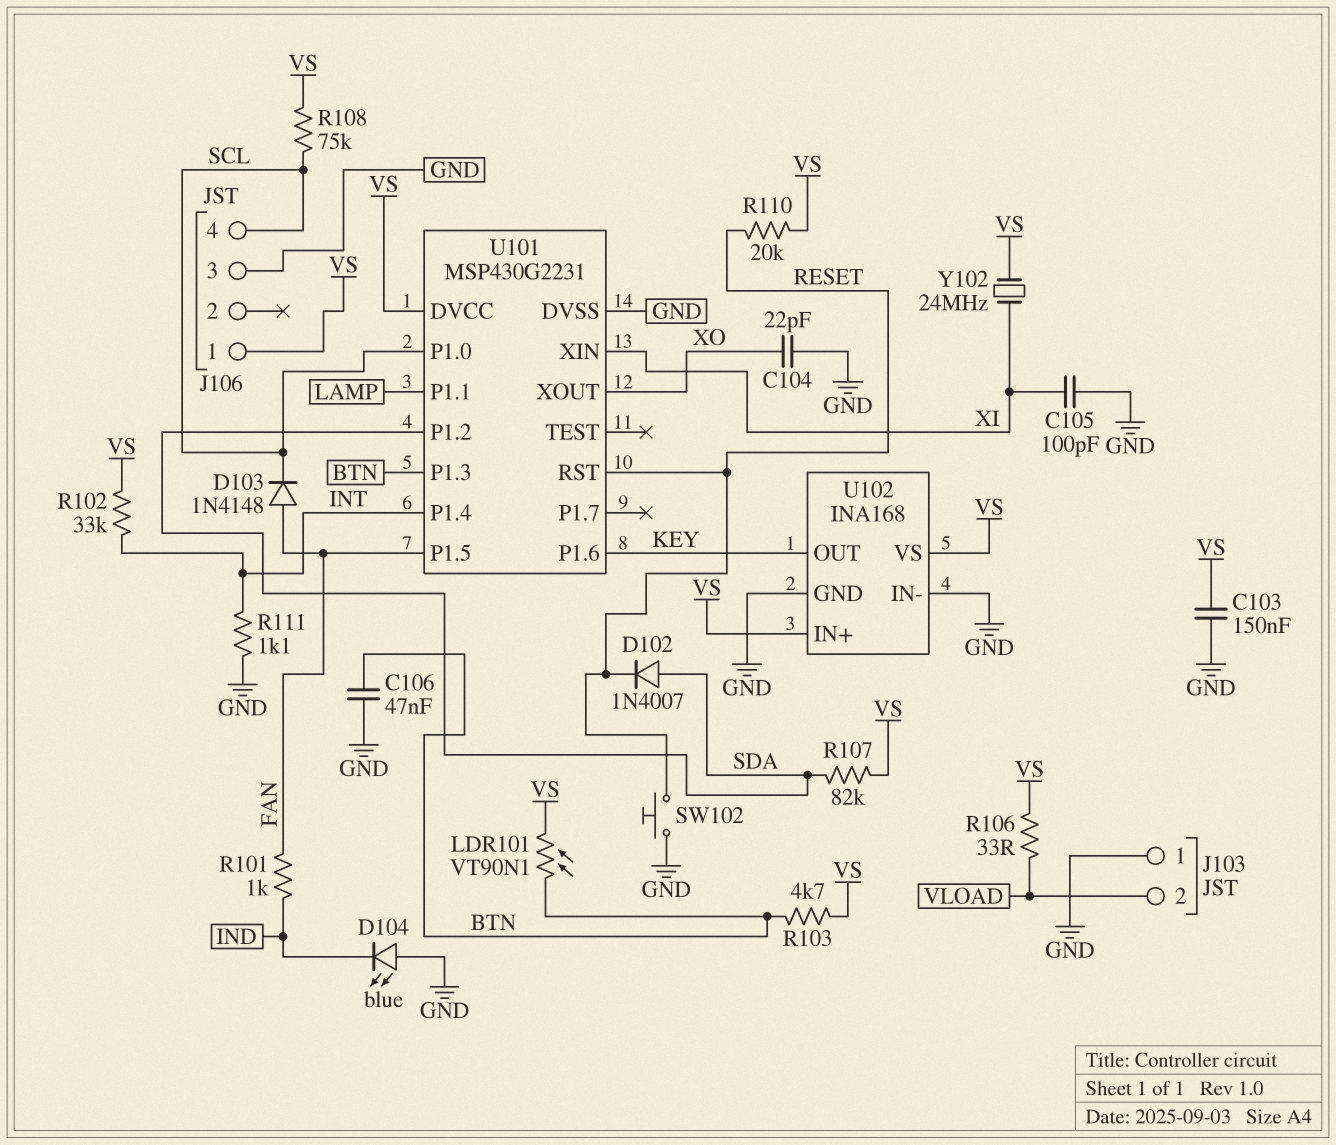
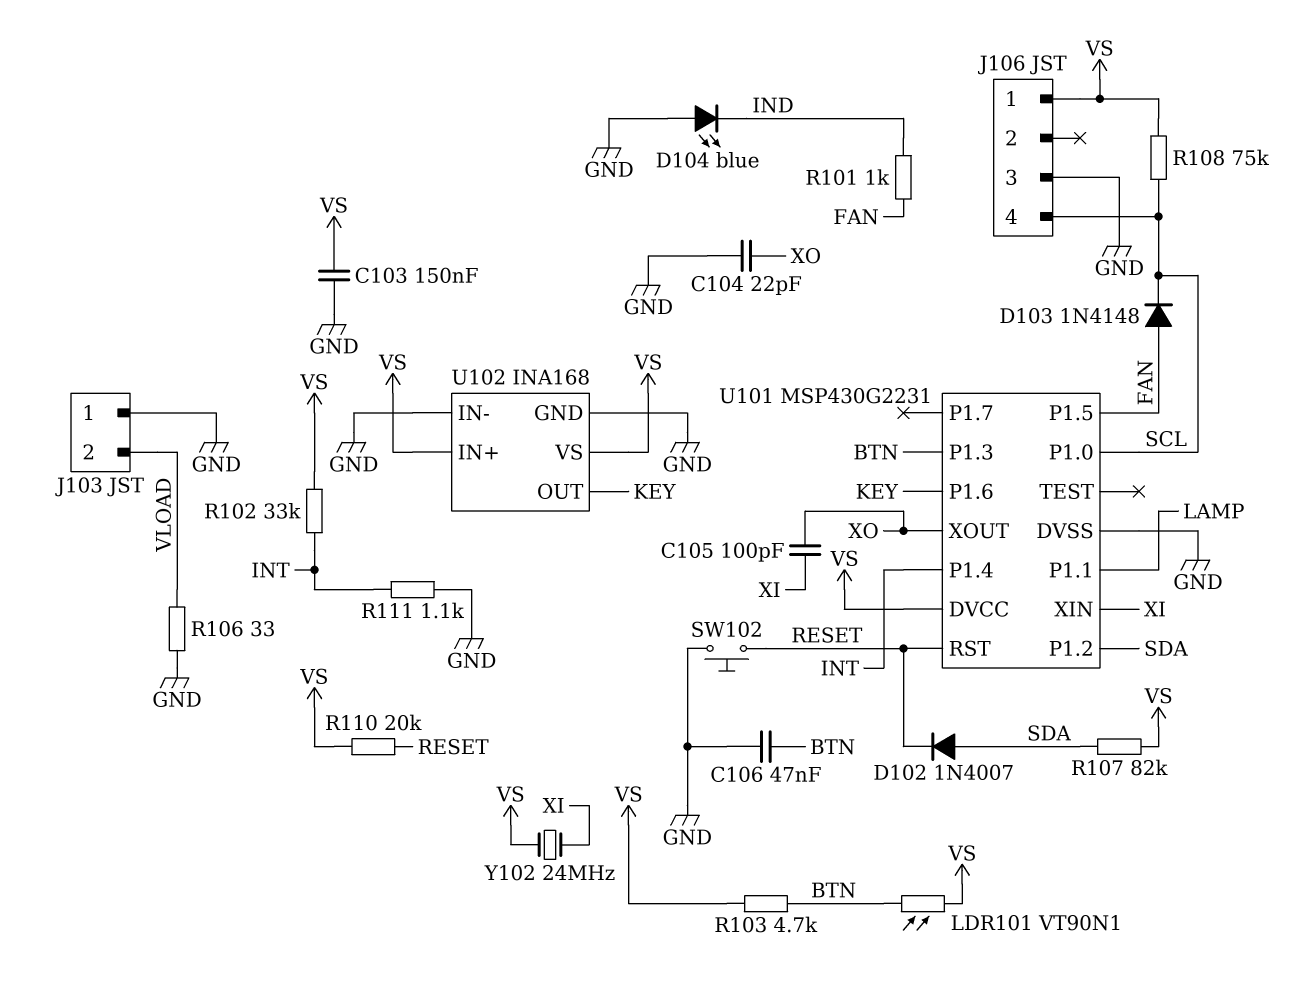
C105: 100pF (GND, XI) -> 100pF (XI, XO)
R106: 33 (VLOAD, VS) -> 33 (GND, VLOAD)

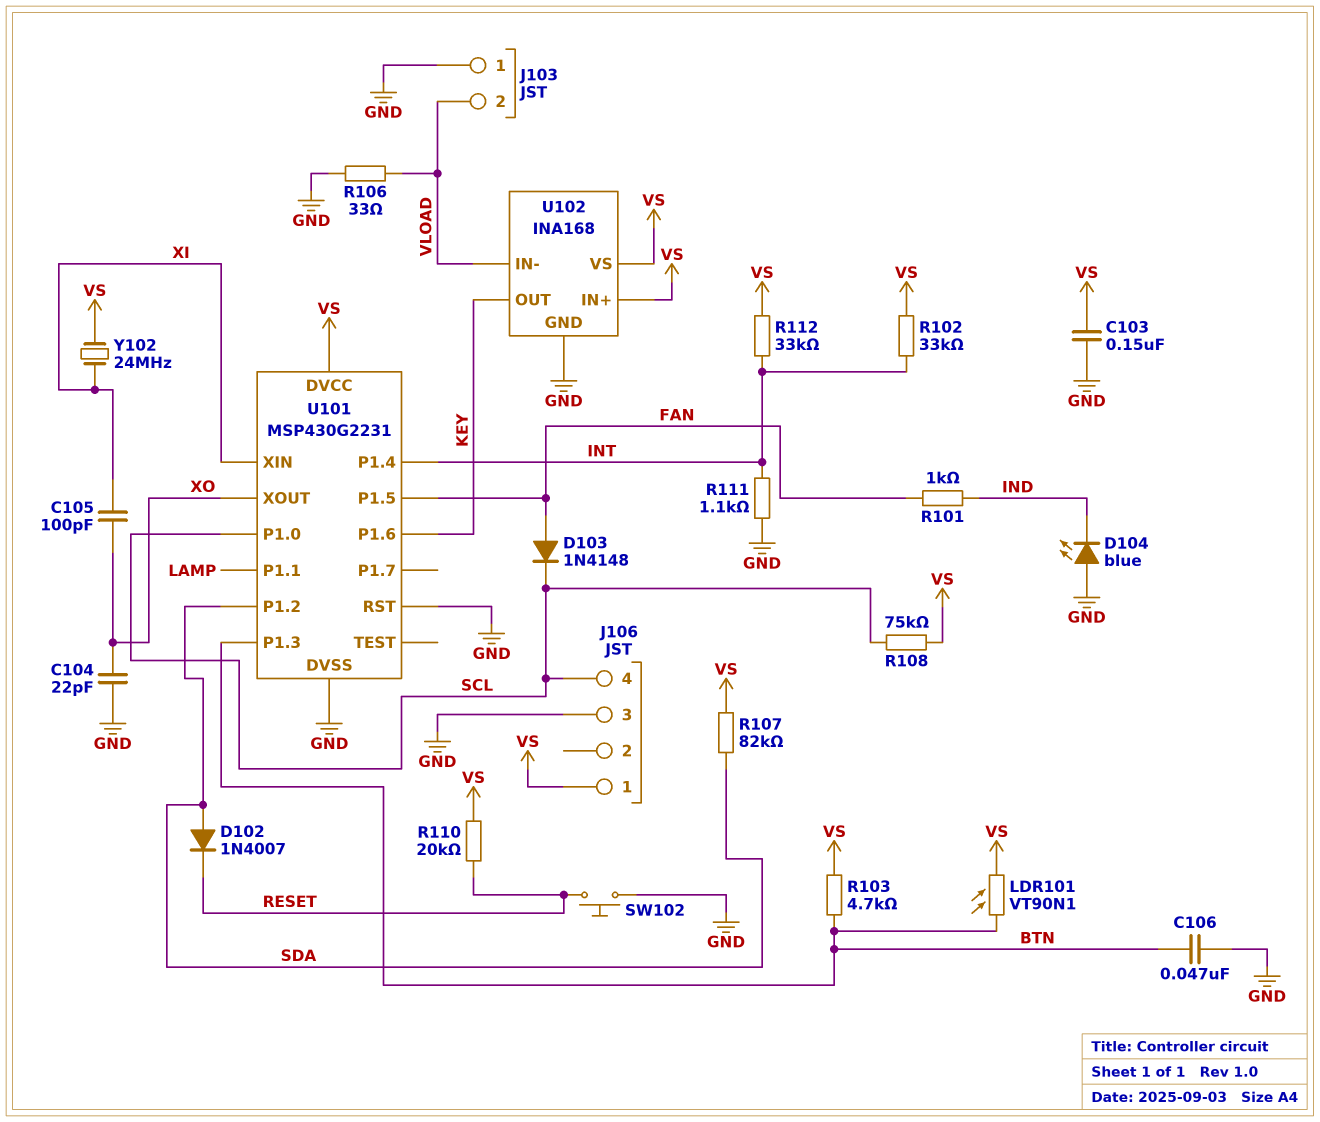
R112: none -> 33k (INT, VS)
U101 pin RST: RESET -> GND
U102 pin IN-: GND -> VLOAD

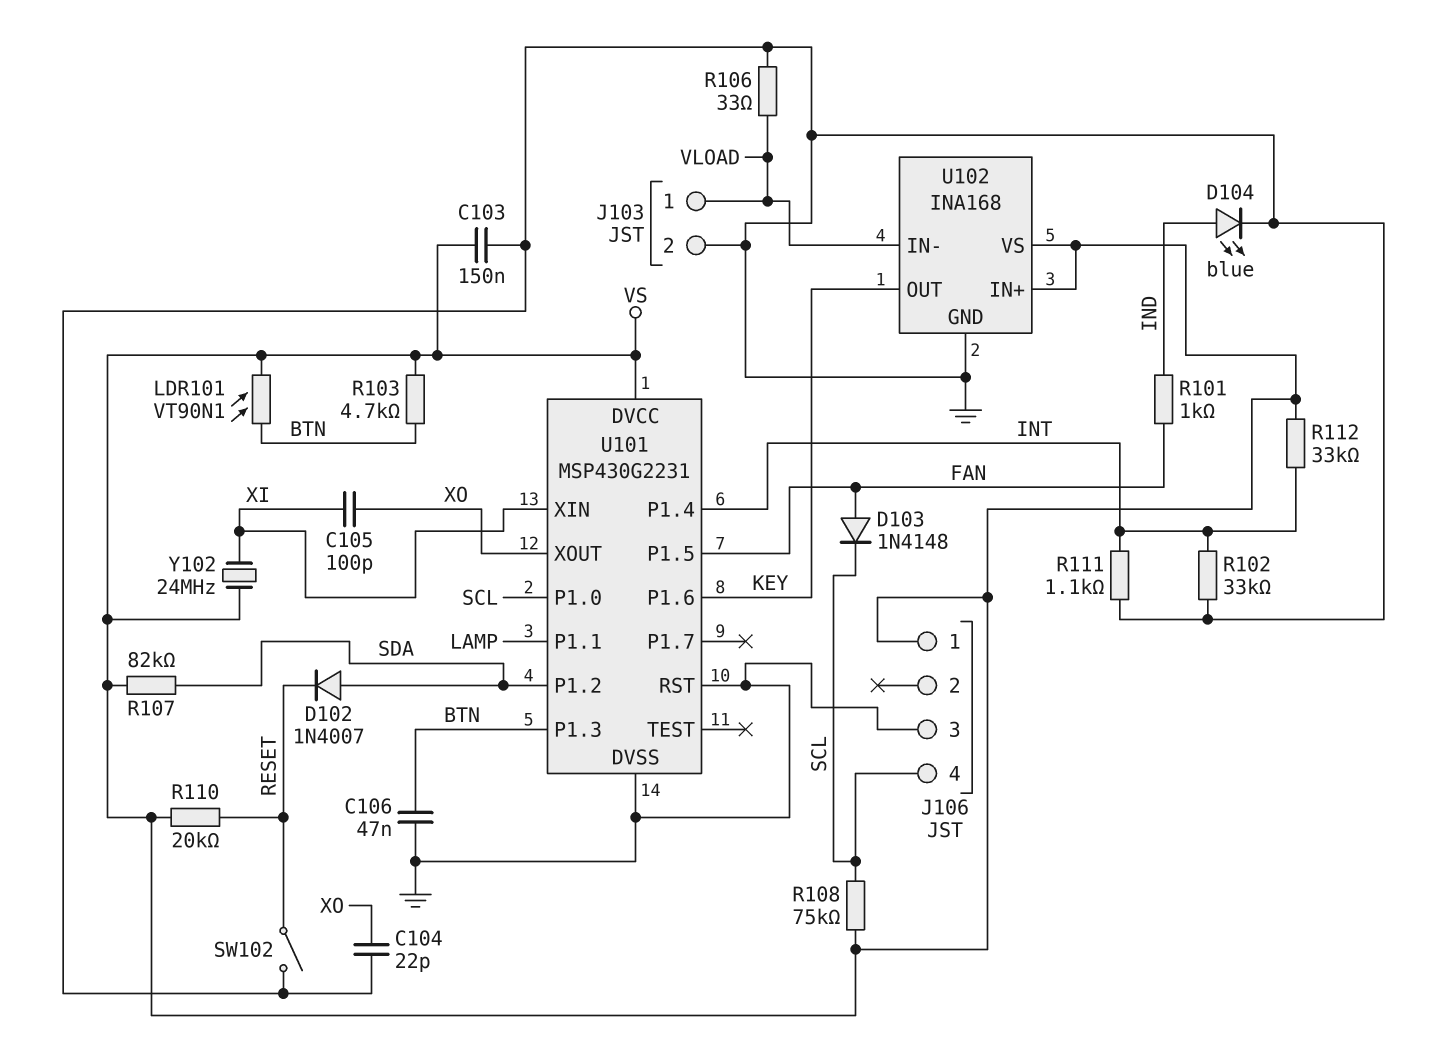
D104: LED blue (A GND, K IND) -> LED blue (A IND, K GND)
J103 pin 1: GND -> VLOAD
J103 pin 2: VLOAD -> GND
R102: 33k (INT, VS) -> 33k (GND, INT)
SW102: button (GND, RESET) -> switch (GND, RESET)

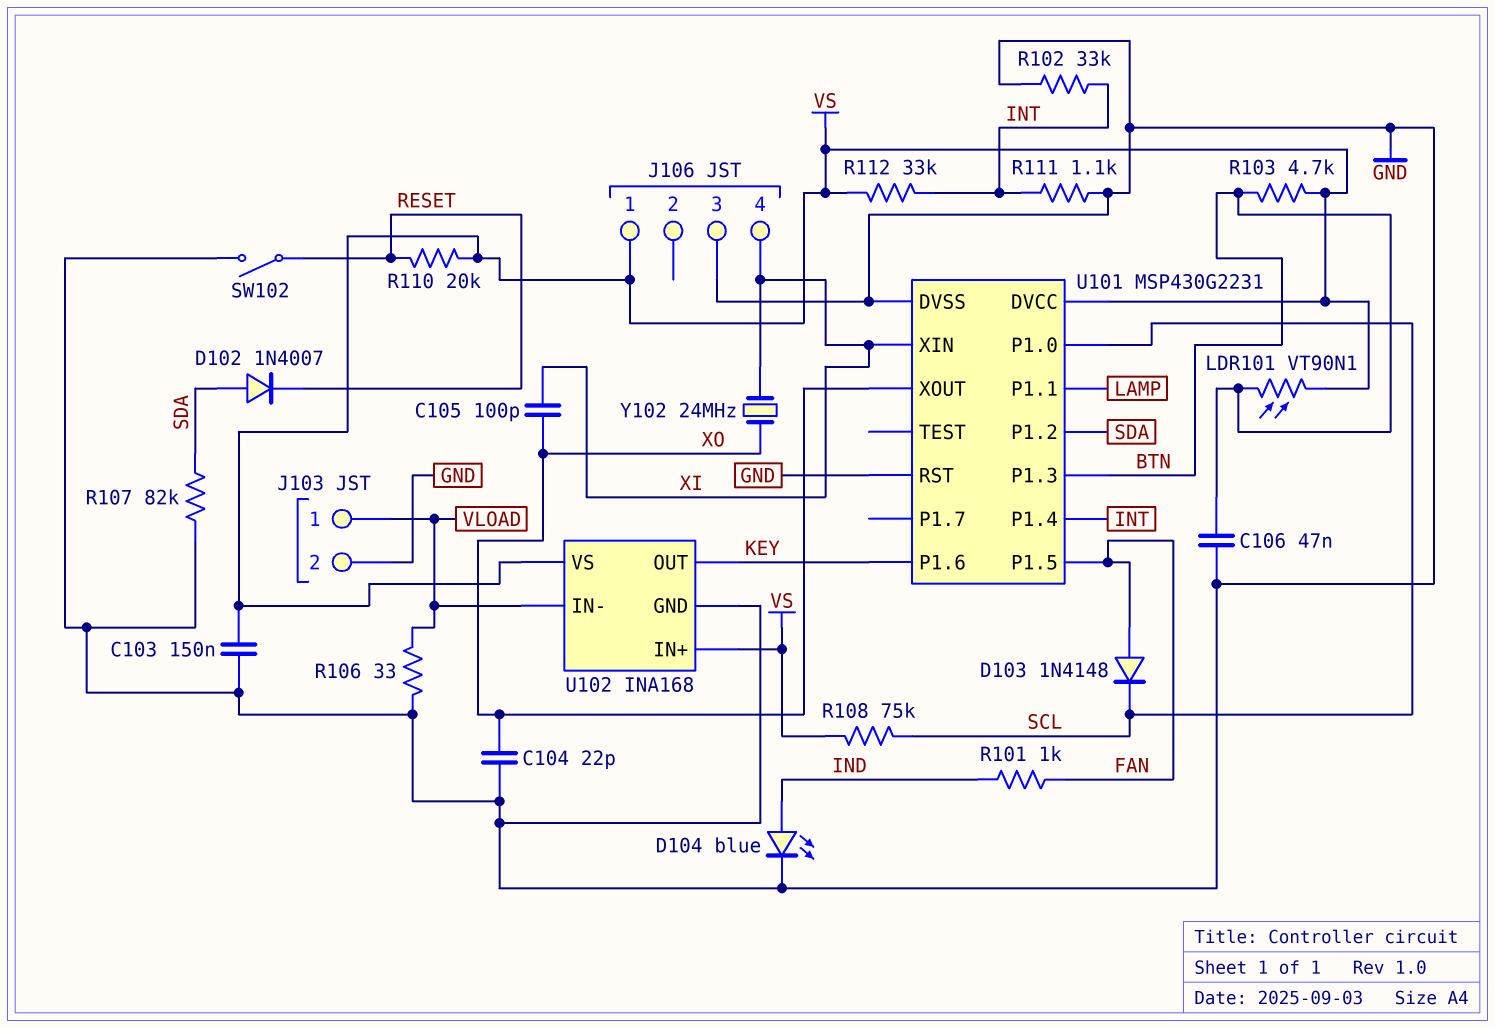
J106 pin 4: SCL -> XI
R107: 82k (SDA, VS) -> 82k (GND, SDA)
Y102: 24MHz (VS, XI) -> 24MHz (XI, XO)

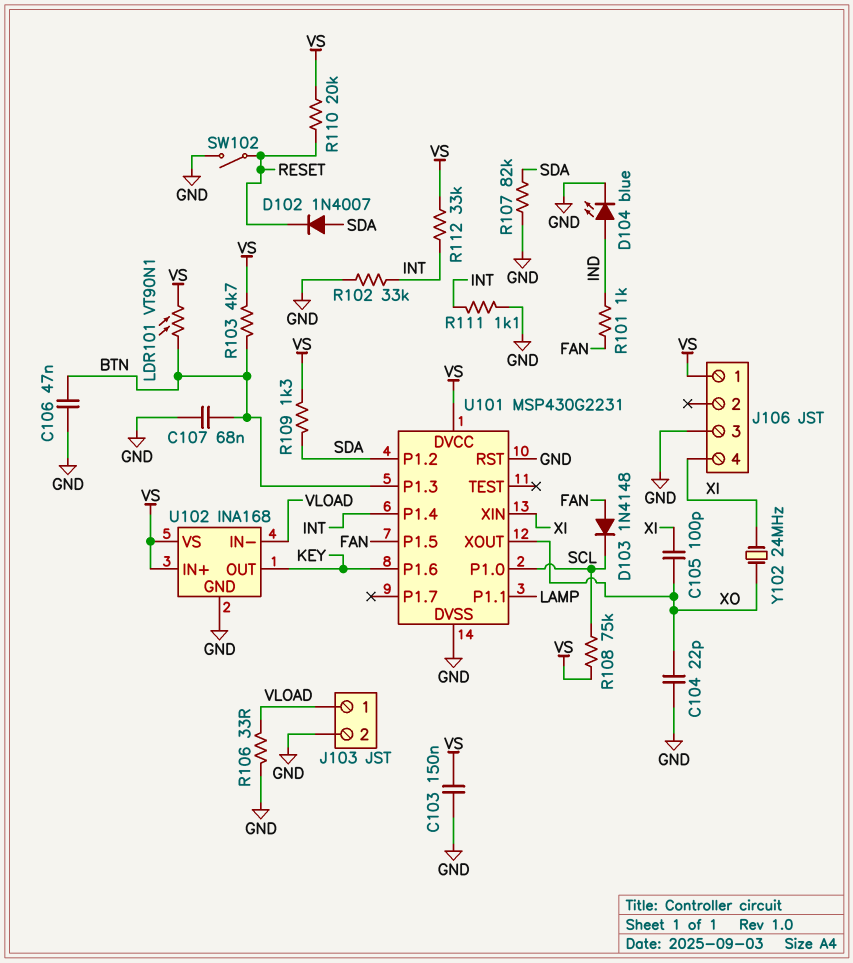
C107: none -> 68nF (BTN, GND)
R109: none -> 1.3k (SDA, VS)

